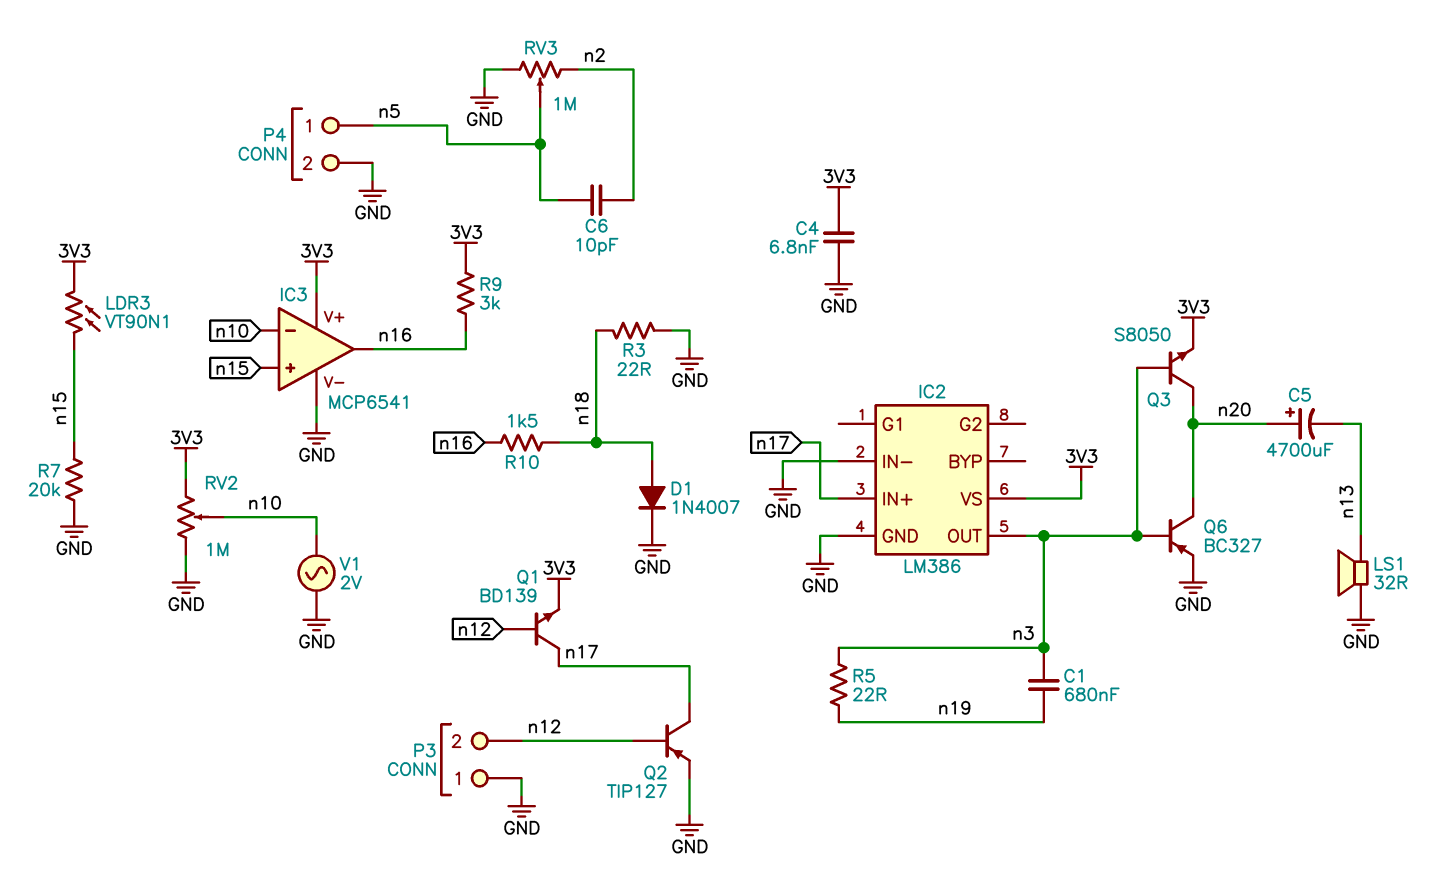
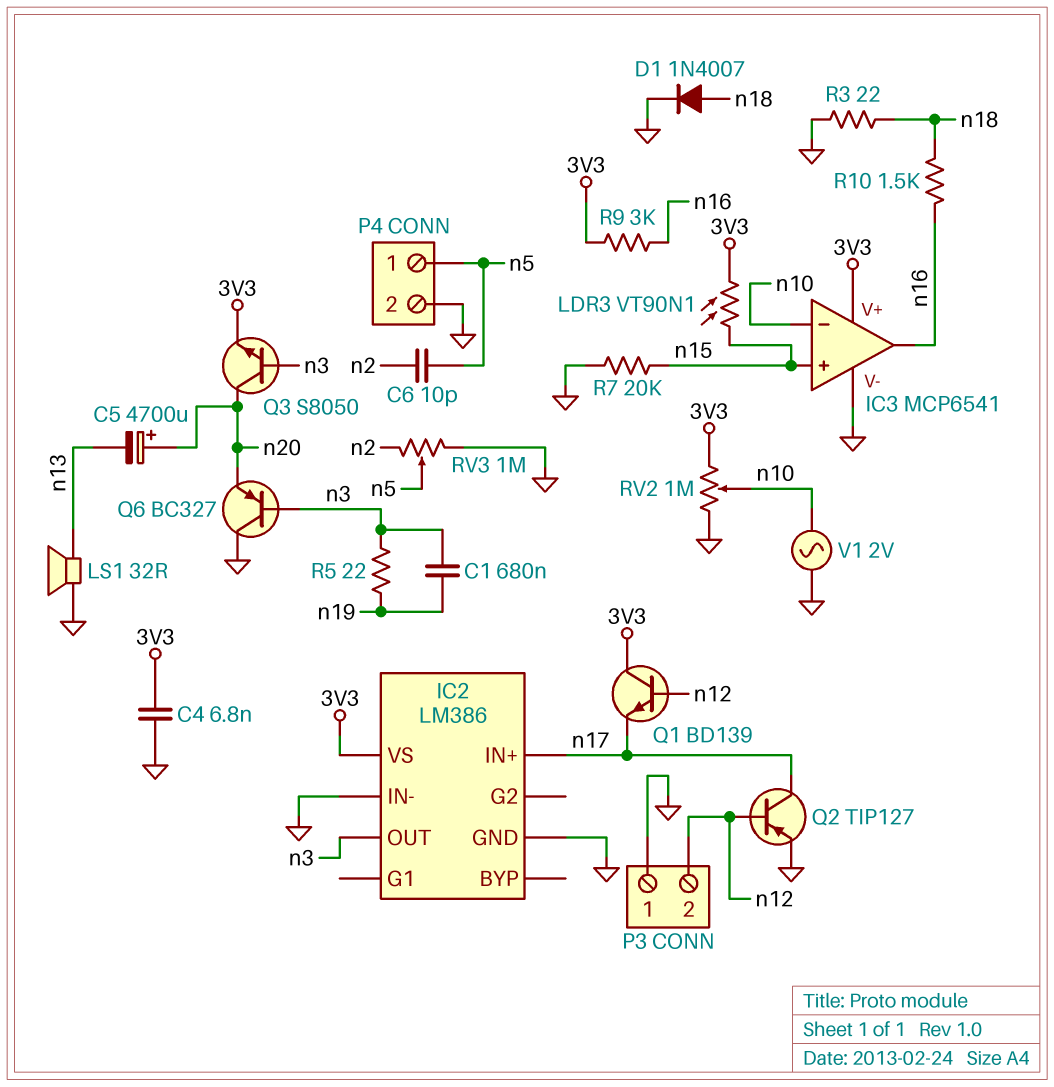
Q1: NPN BD139 (B n12, C n17, E 3V3) -> NPN BD139 (B n12, C 3V3, E n17)
Q6: PNP BC327 (B n3, C n20, E GND) -> PNP BC327 (B n3, C GND, E n20)

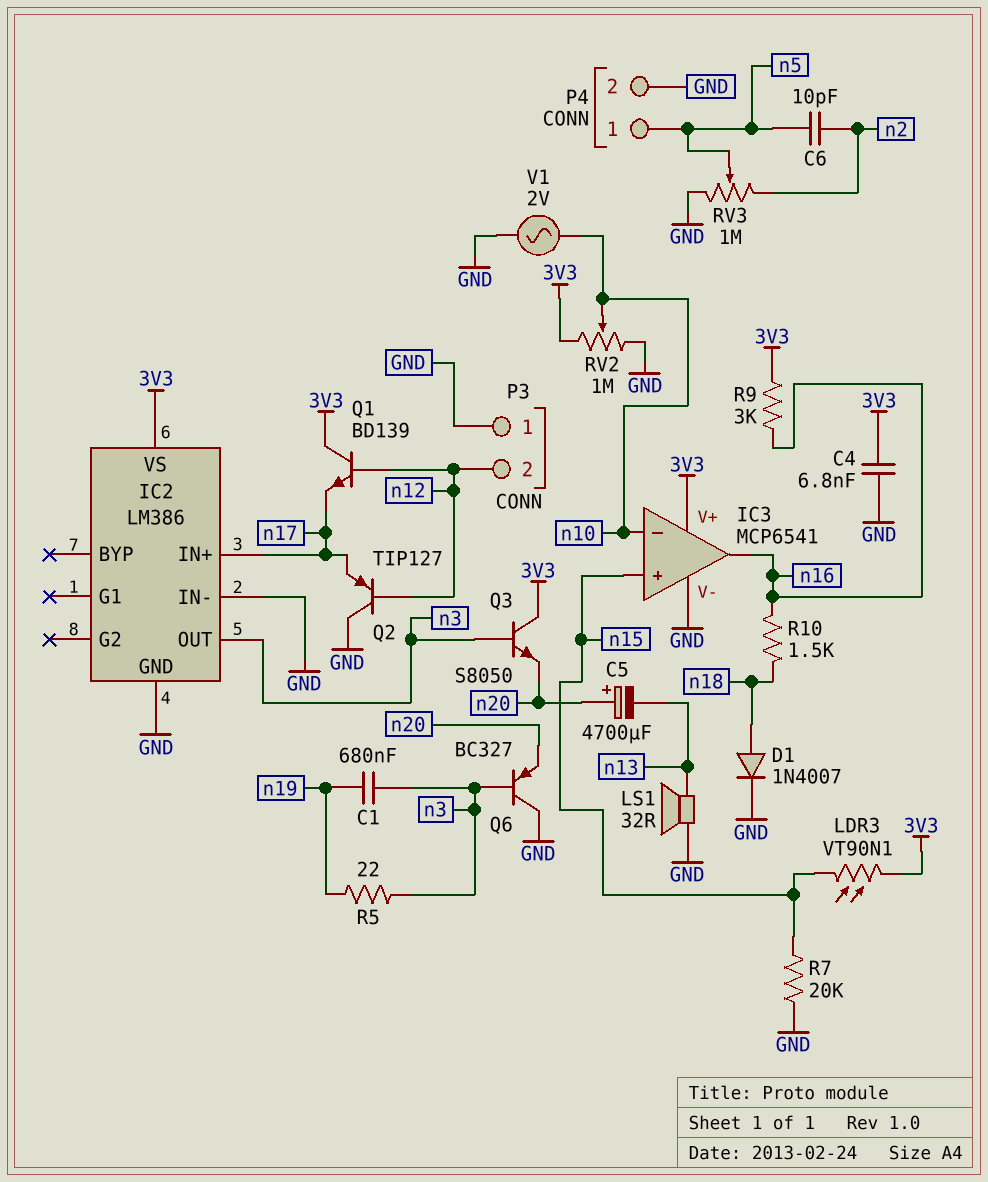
Q2: PNP TIP127 (B n12, C n17, E GND) -> PNP TIP127 (B n12, C GND, E n17)
Q3: NPN S8050 (B n3, C n20, E 3V3) -> NPN S8050 (B n3, C 3V3, E n20)
R3: 22 (GND, n18) -> none

